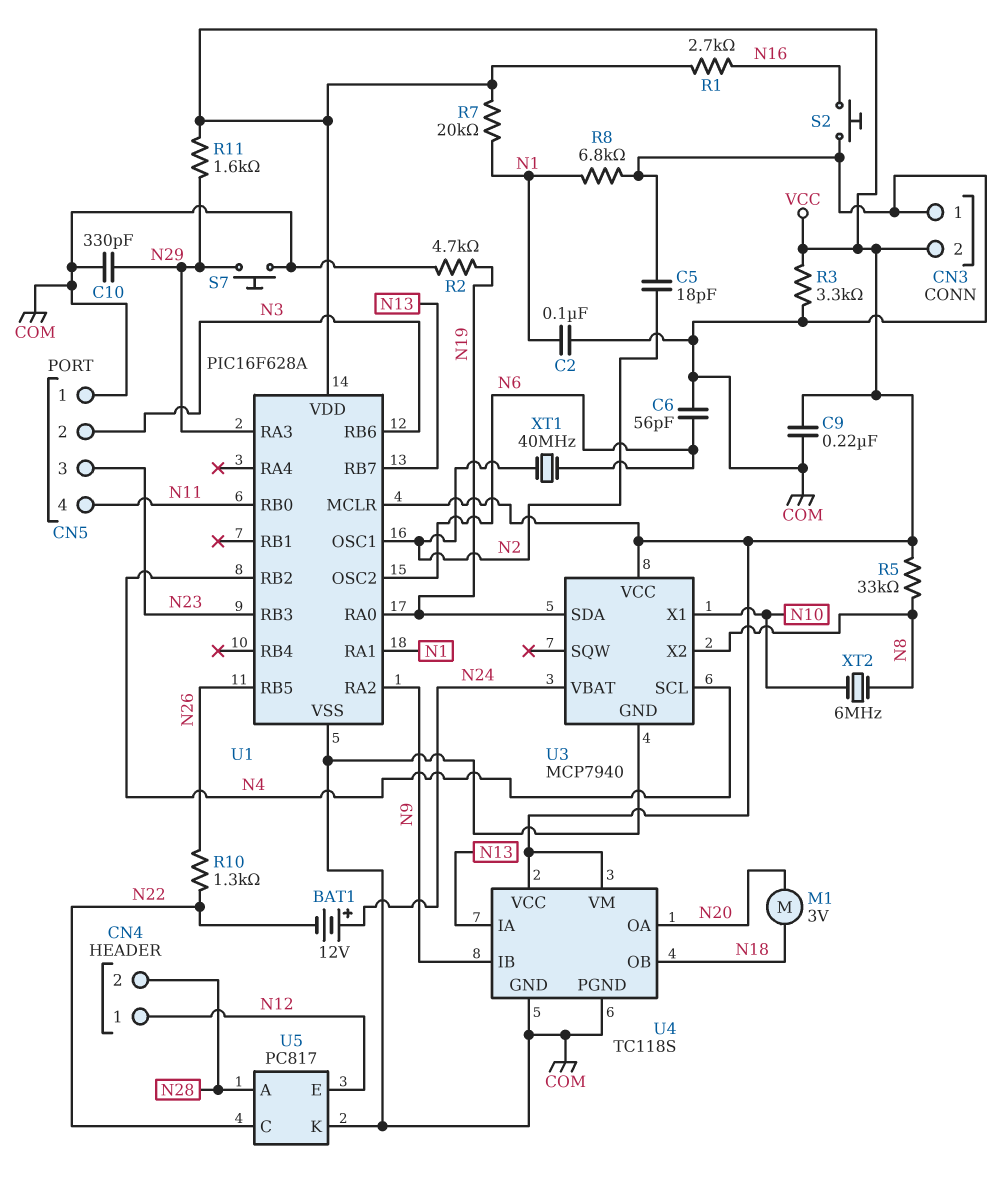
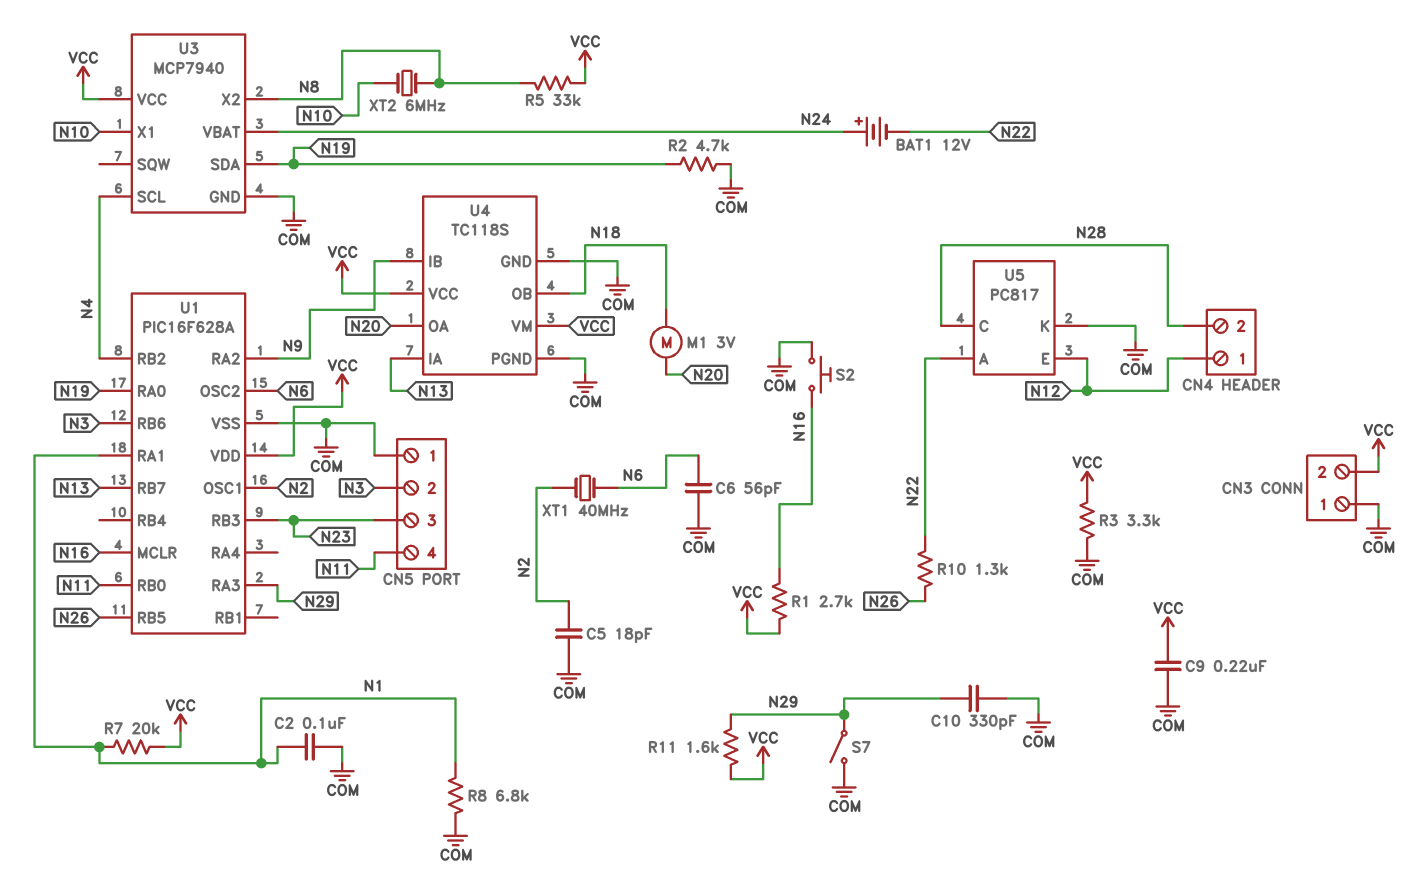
S7: button (COM, N29) -> switch (COM, N29)
U1 pin MCLR: VCC -> N16
U5 pin A: N28 -> N22
U5 pin C: N22 -> N28

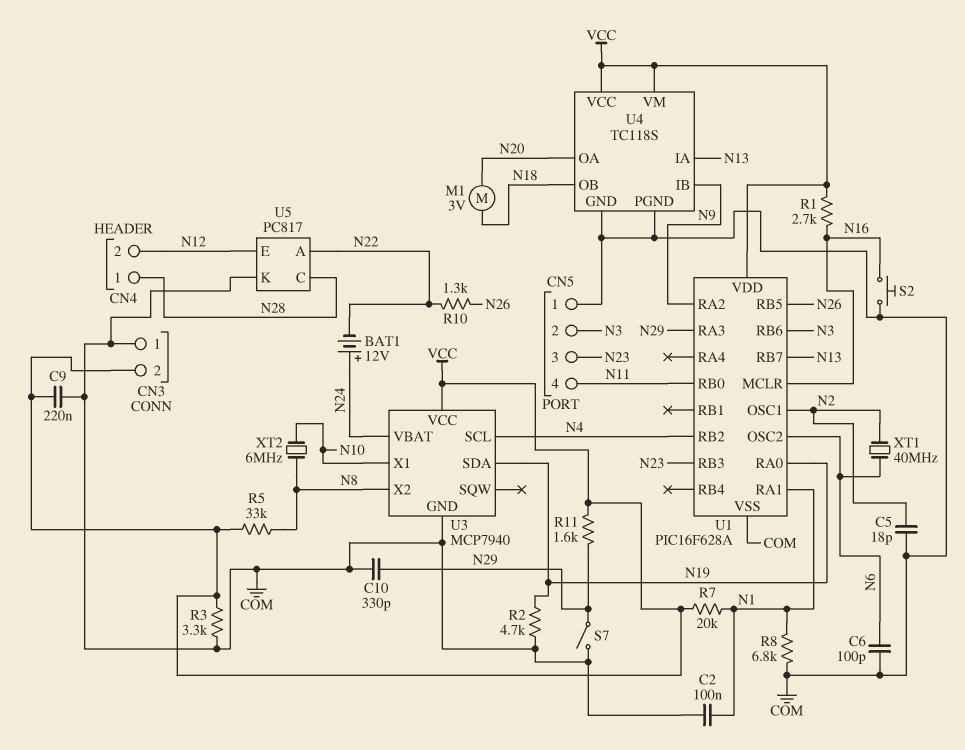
C6: 56pF (COM, N6) -> 100pF (COM, N6)
CN4 pin 1: N12 -> N28
CN4 pin 2: N28 -> N12

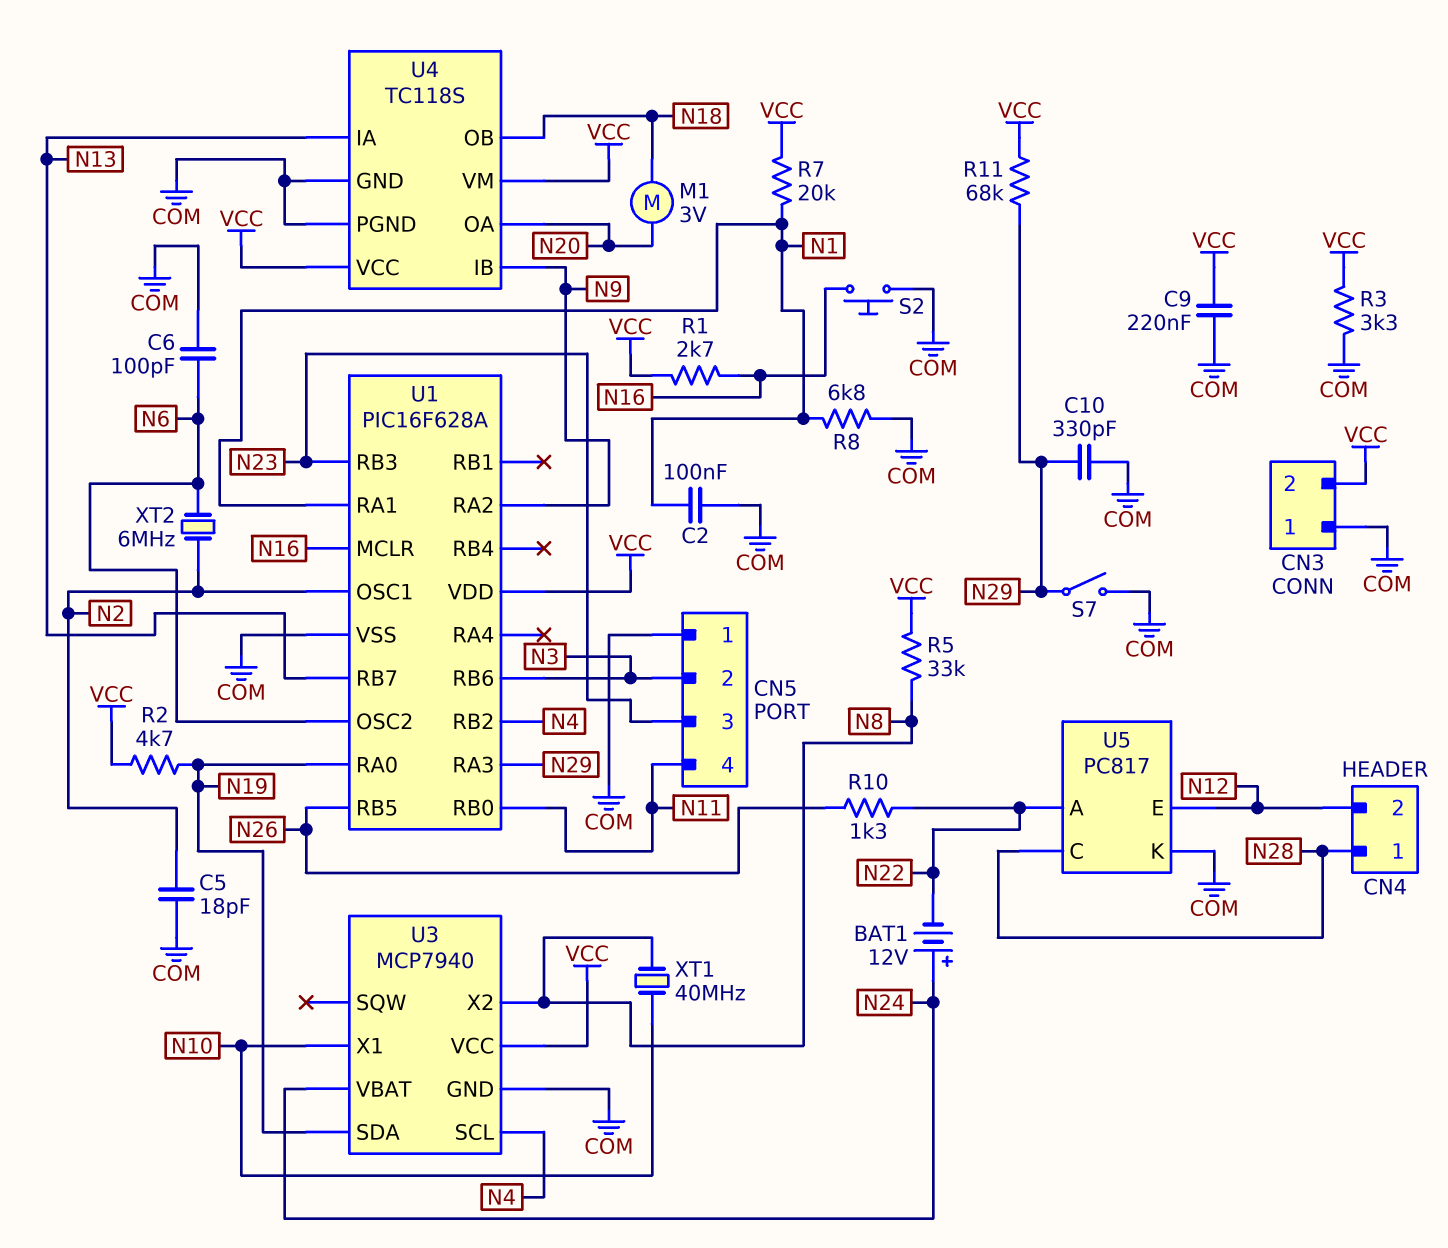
R2: 4.7k (COM, N19) -> 4.7k (N19, VCC)
R11: 1.6k (N29, VCC) -> 68k (N29, VCC)
XT1: 40MHz (N2, N6) -> 40MHz (N8, N10)
XT2: 6MHz (N8, N10) -> 6MHz (N2, N6)

